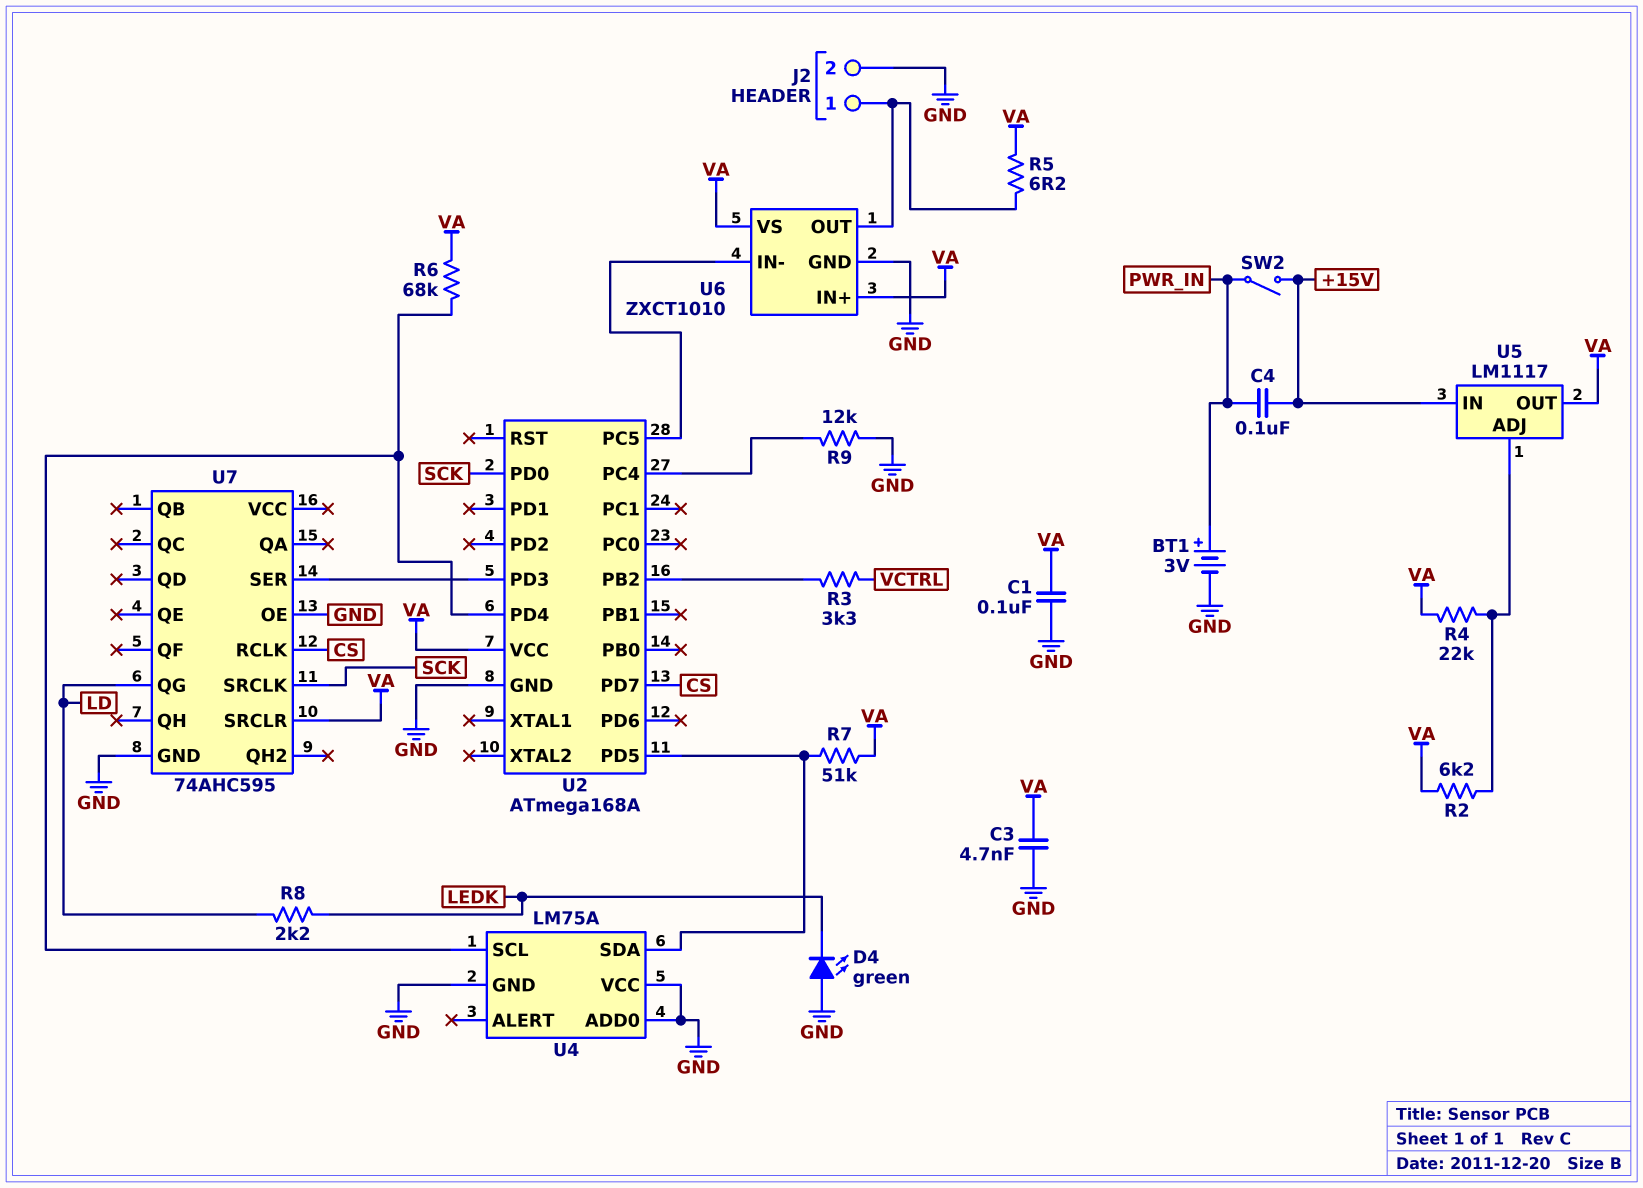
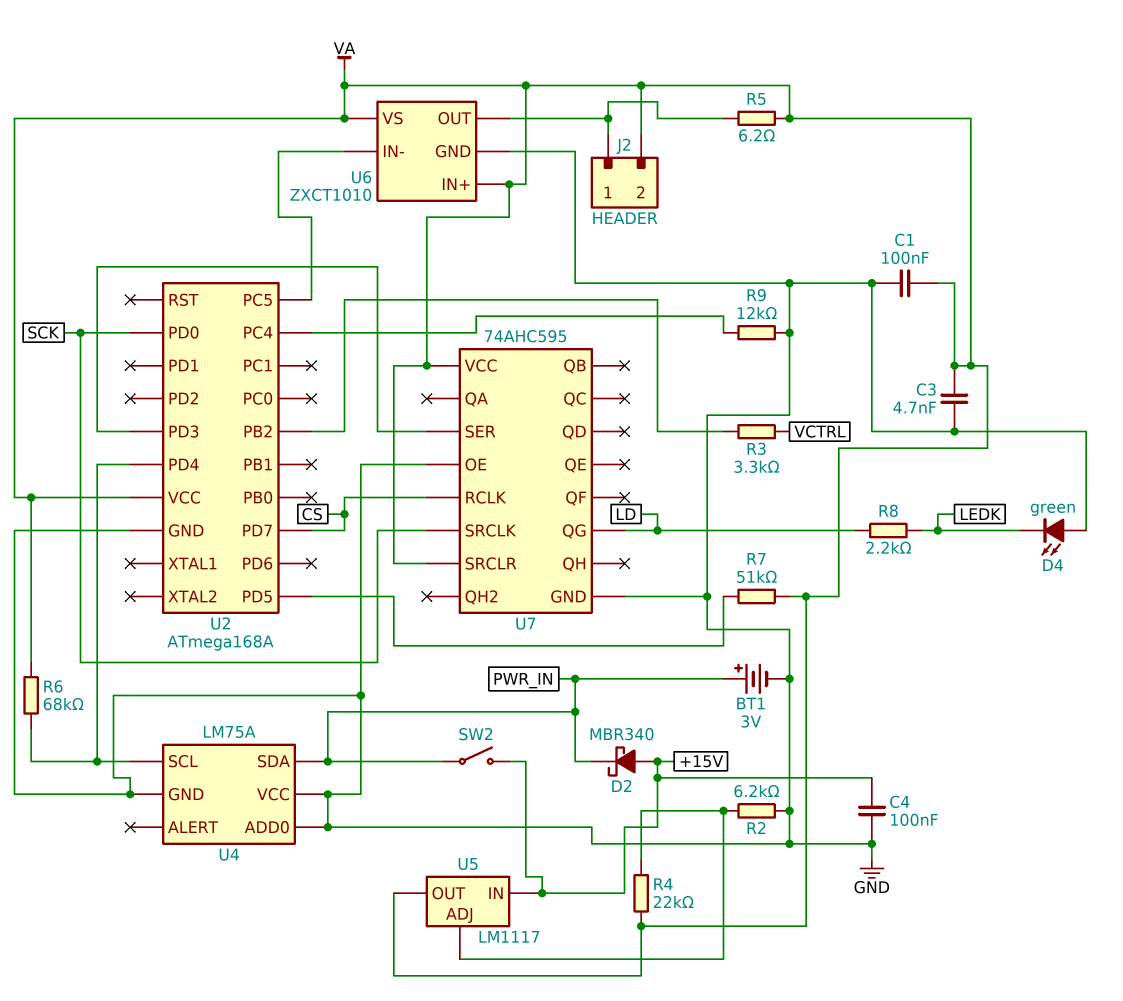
C4: 100nF (+15V, PWR_IN) -> 100nF (+15V, GND)
D2: none -> schottky MBR340 (A +15V, K PWR_IN)
J2 pin 2: GND -> VA
R2: 6.2k (U5/ADJ, VA) -> 6.2k (GND, U5/ADJ)
U4 pin SDA: U2/PD5 -> PWR_IN
U7 pin VCC: none -> VA

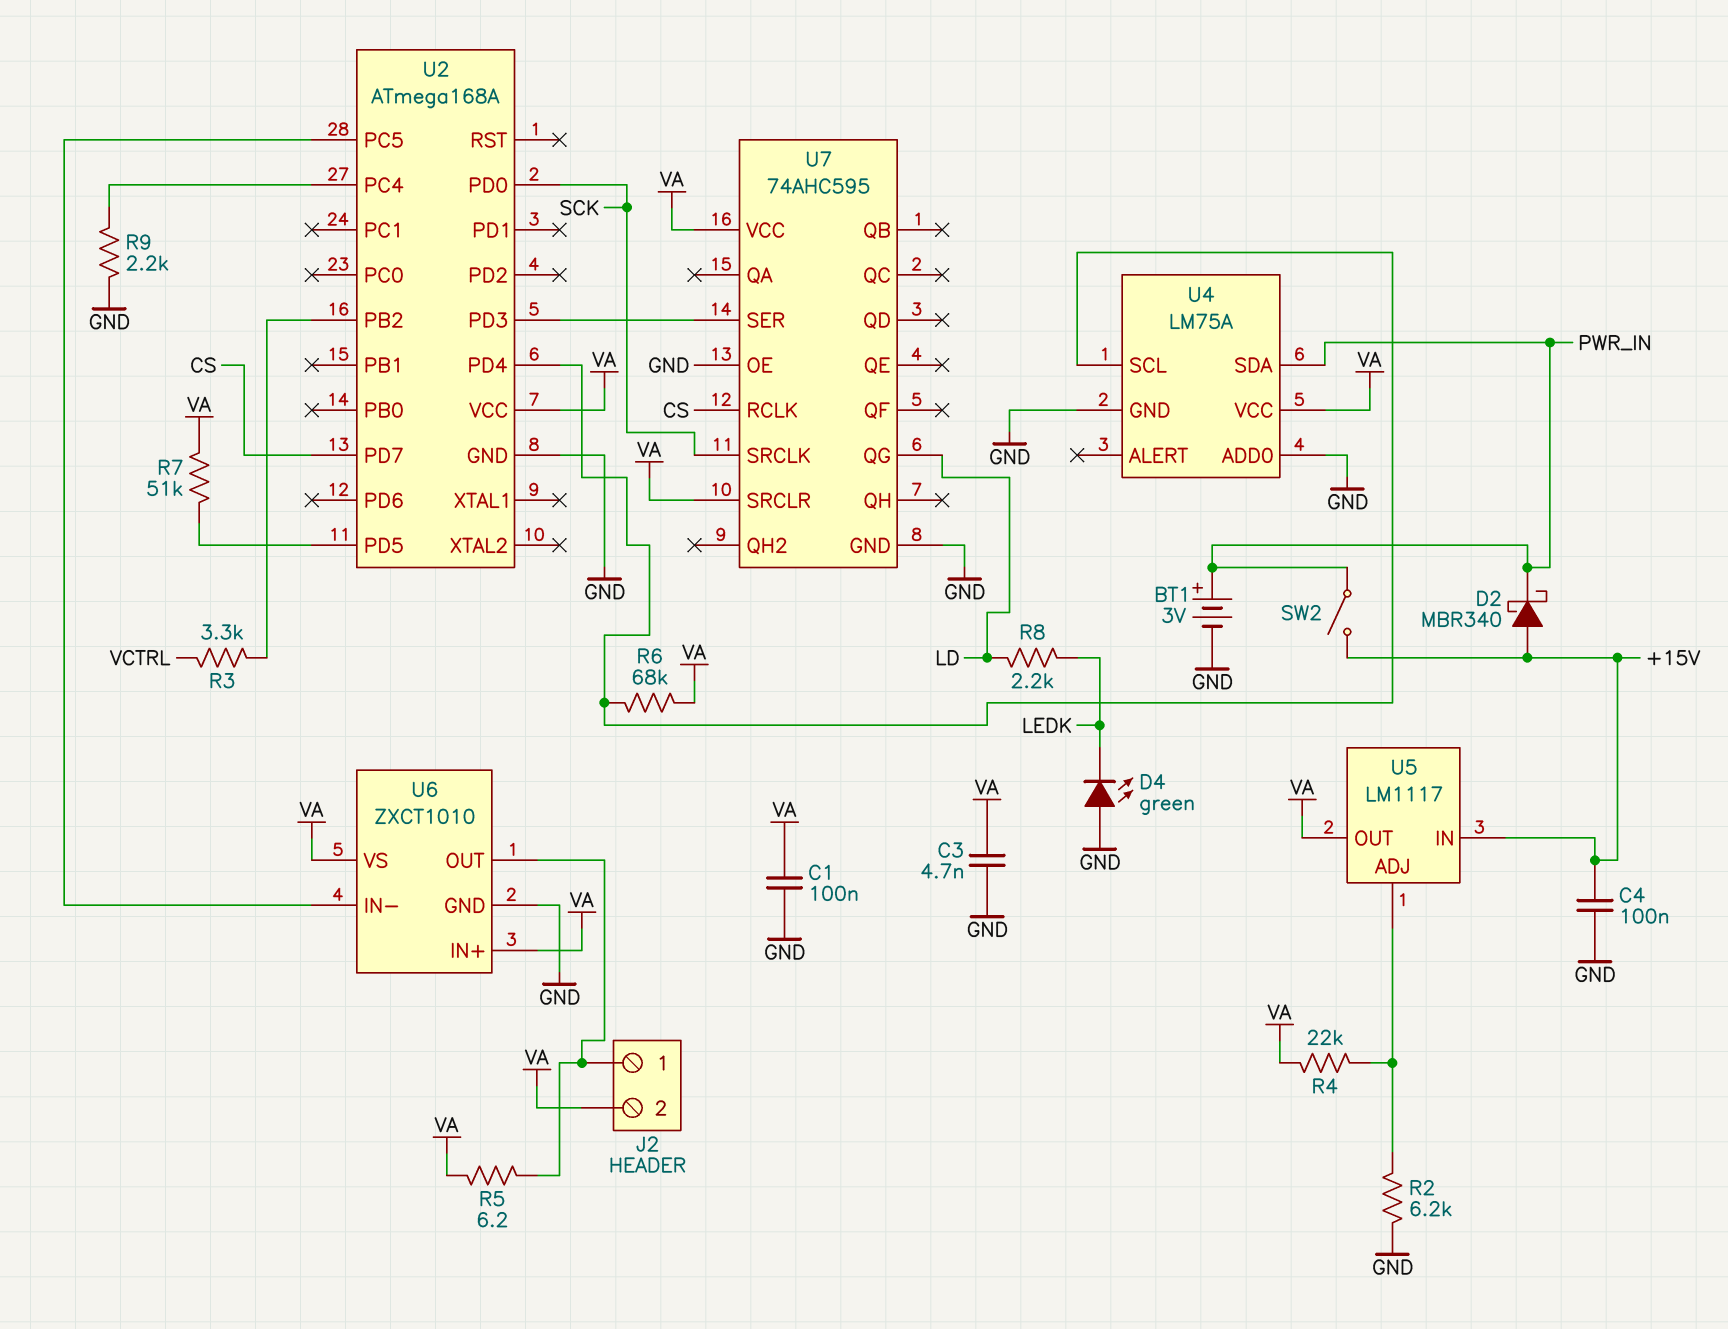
R9: 12k (GND, U2/PC4) -> 2.2k (GND, U2/PC4)
U4 pin VCC: GND -> VA

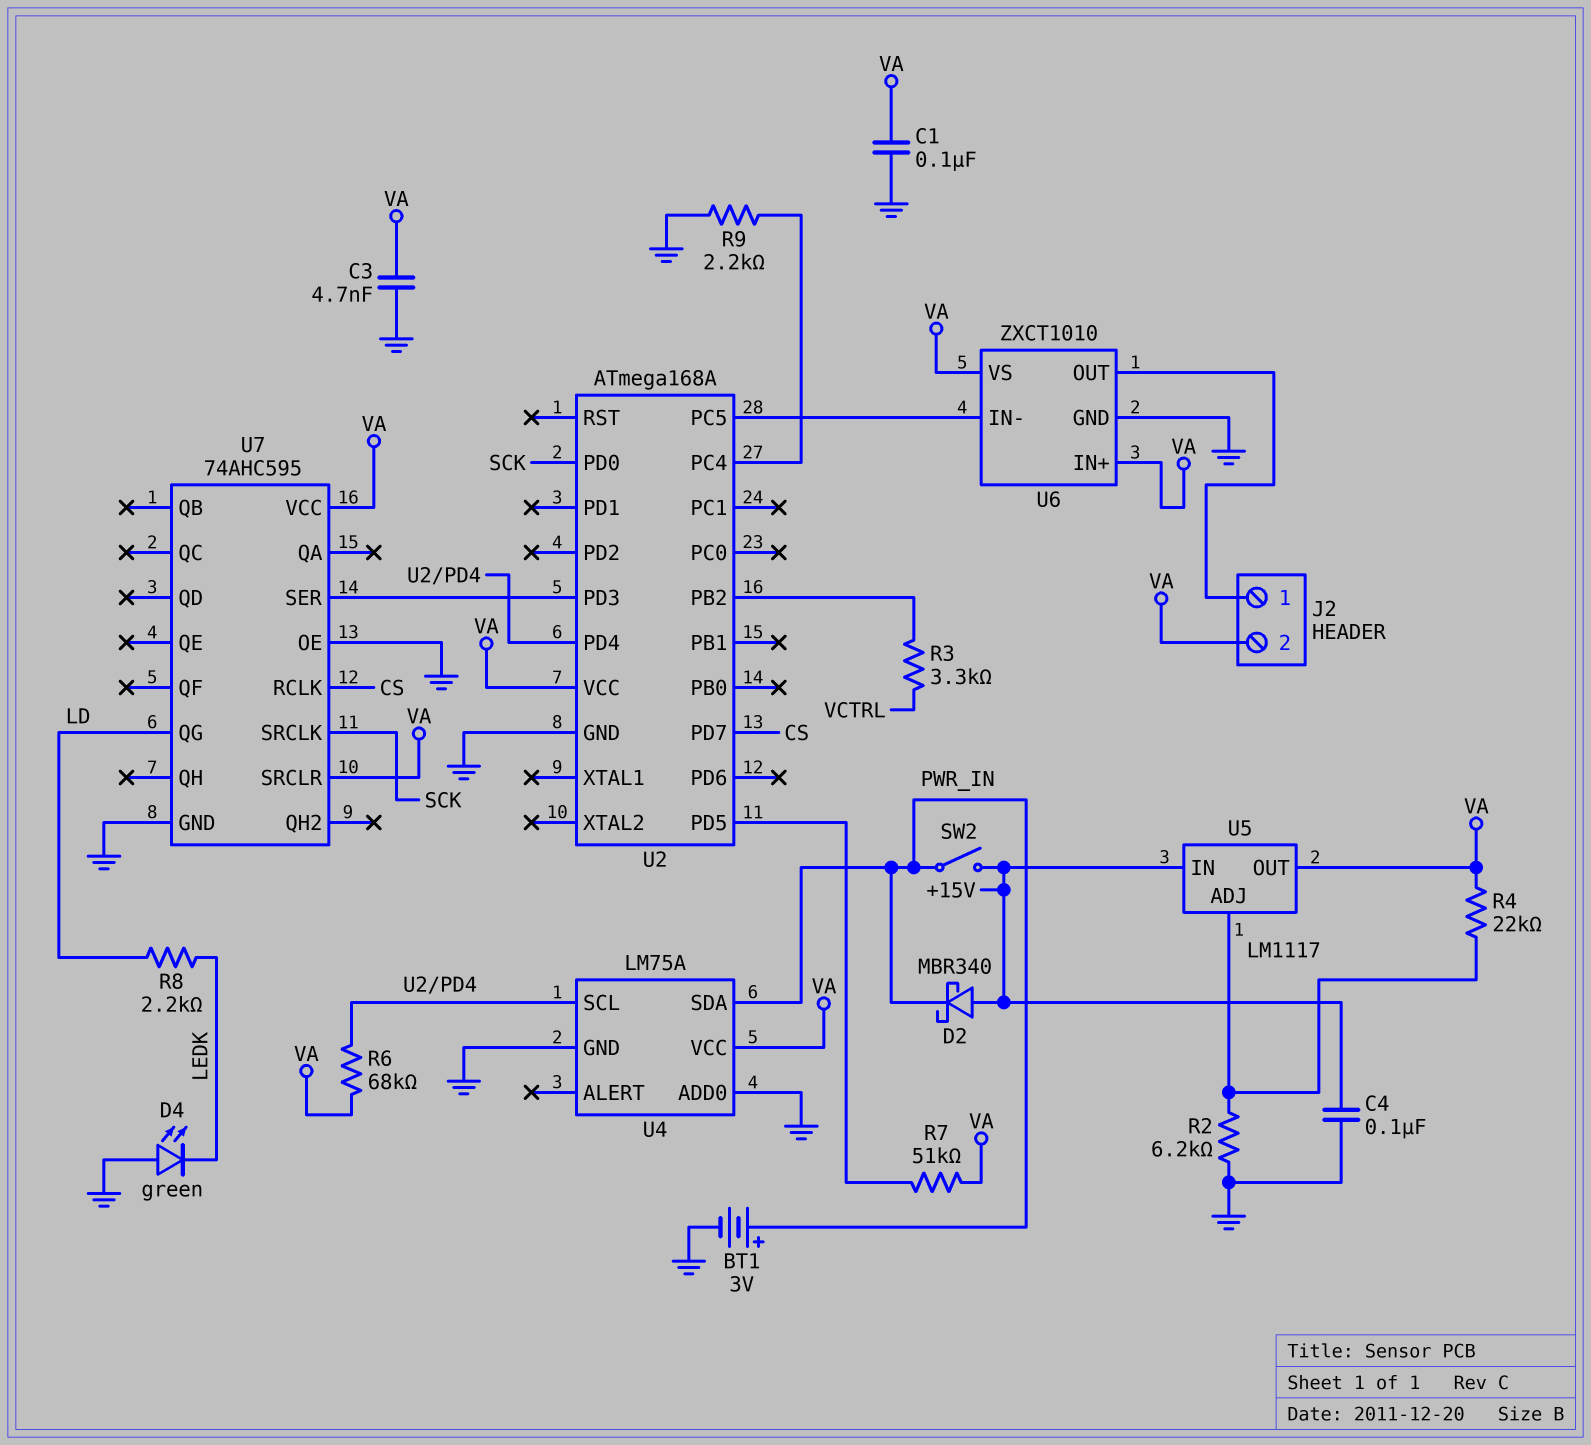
R5: 6.2 (J2/1, VA) -> none

